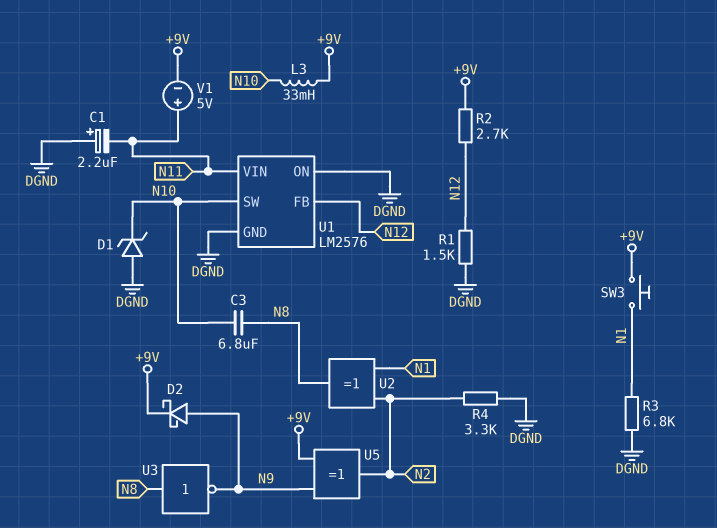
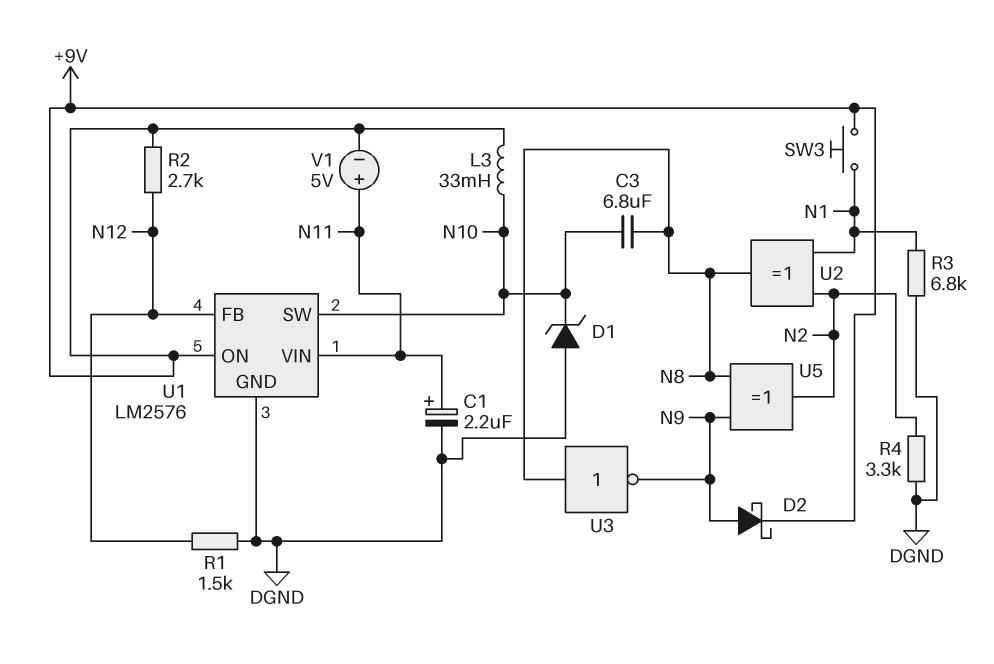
C1: 2.2uF (plus DGND, minus N11) -> 2.2uF (plus N11, minus DGND)
U1 pin ON: DGND -> +9V
U5: XOR (in +9V, in N9, out N2) -> XOR (in N8, in N9, out N2)

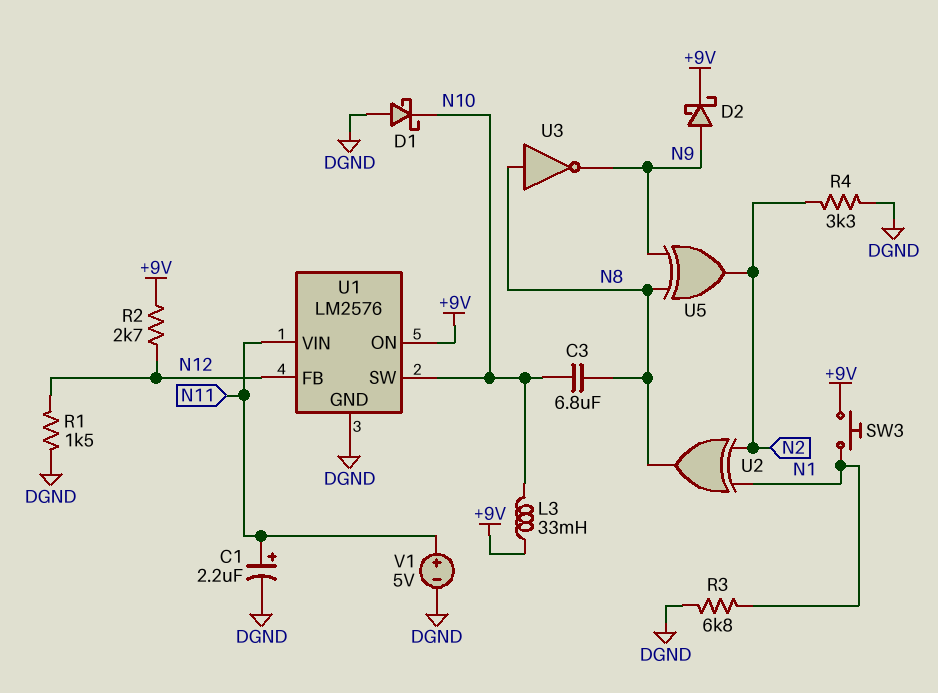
D1: zener (A DGND, K N10) -> schottky (A DGND, K N10)
V1: 5V (plus N11, minus +9V) -> 5V (plus N11, minus DGND)

